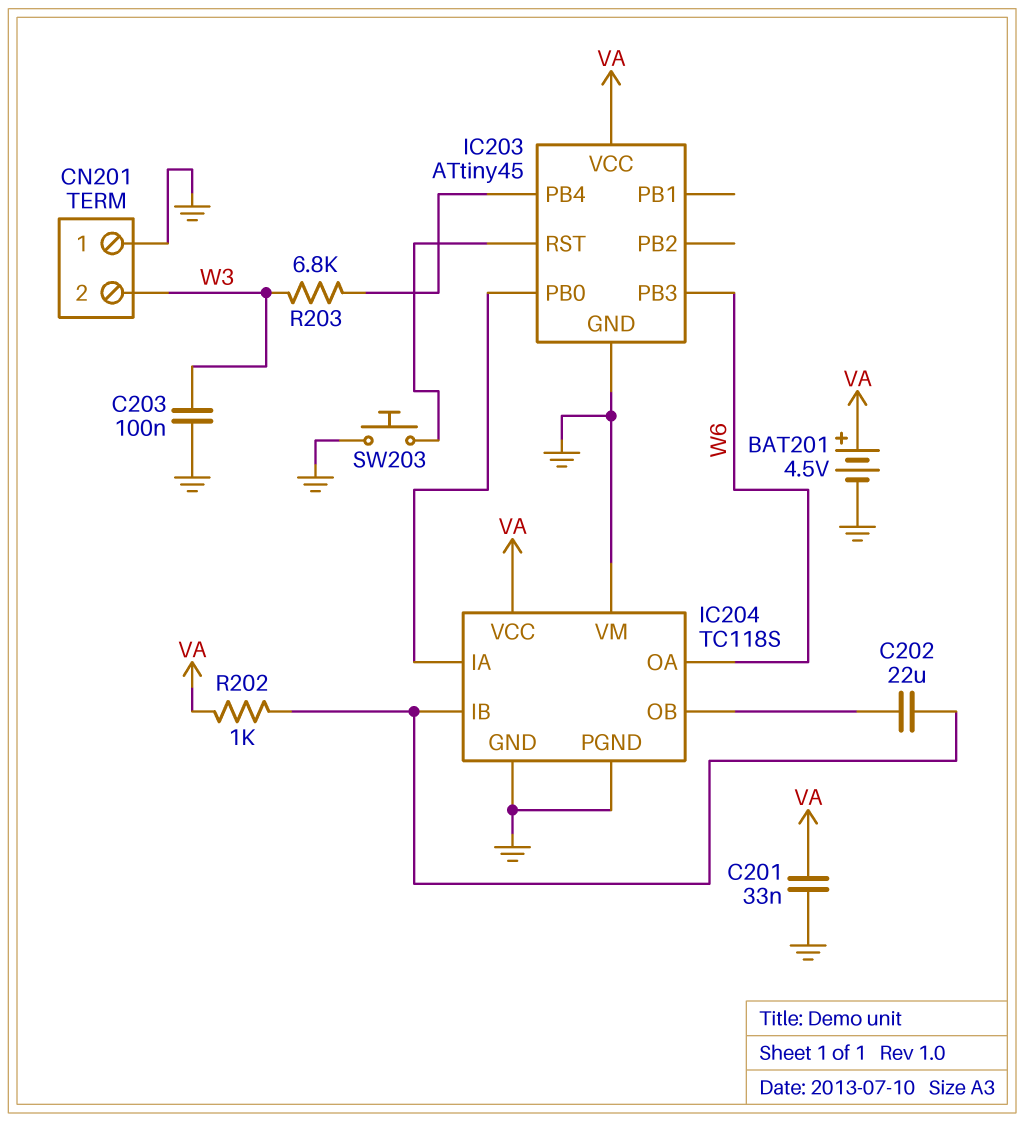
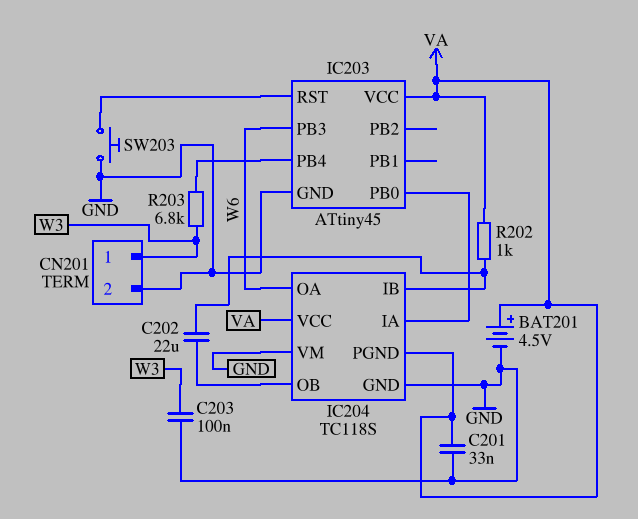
CN201 pin 1: GND -> W3
CN201 pin 2: W3 -> GND
IC204 pin PGND: GND -> VA

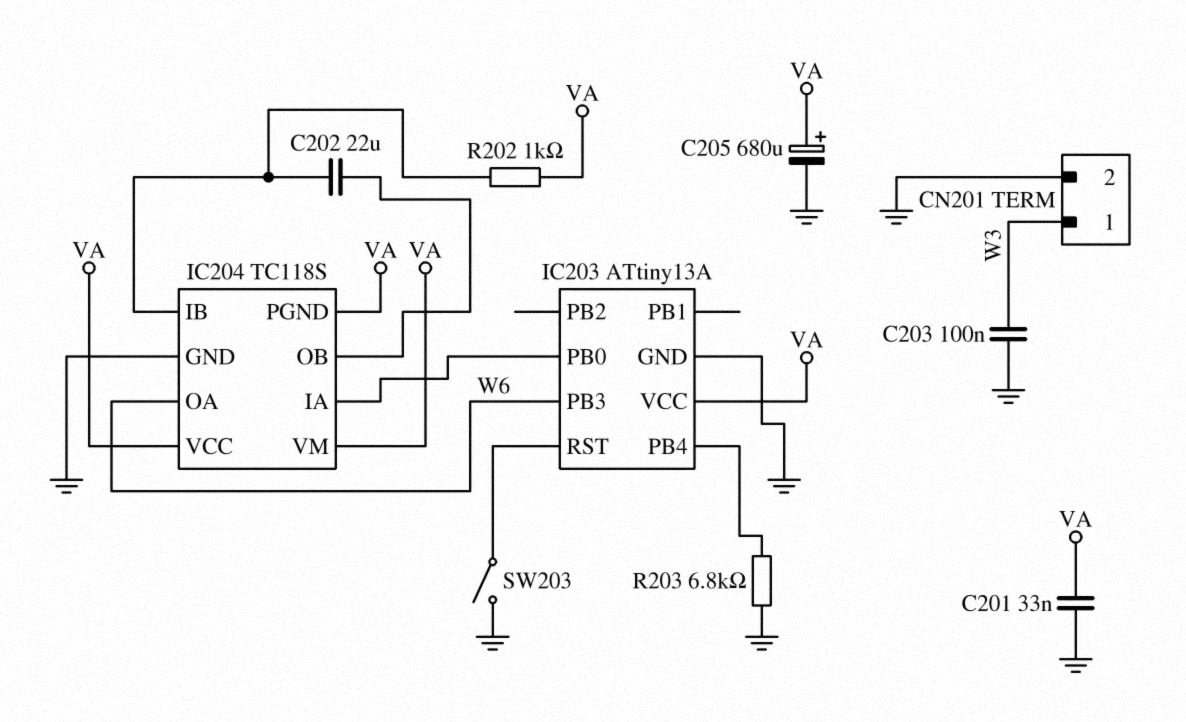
BAT201: 4.5V (plus VA, minus GND) -> none
C205: none -> 680uF (plus VA, minus GND)
IC203: ATtiny45 -> ATtiny13A
IC204 pin VM: GND -> VA
R203: 6.8k (IC203/PB4, W3) -> 6.8k (GND, IC203/PB4)
SW203: button (GND, IC203/RST) -> switch (GND, IC203/RST)

